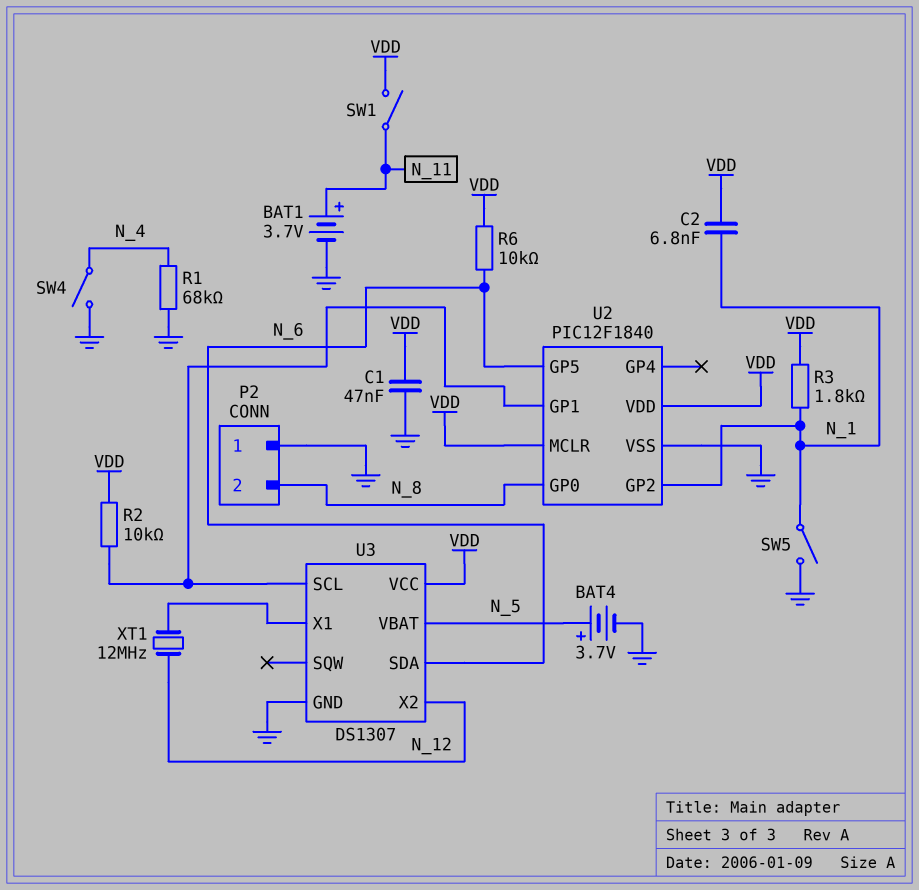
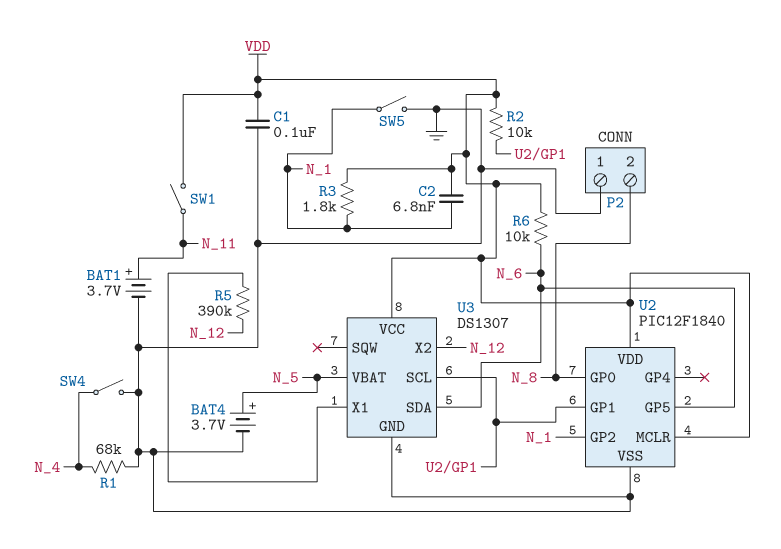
C1: 47nF (GND, VDD) -> 100nF (GND, VDD)
R5: none -> 390k (N_12, U3/X1)
XT1: 12MHz (N_12, U3/X1) -> none

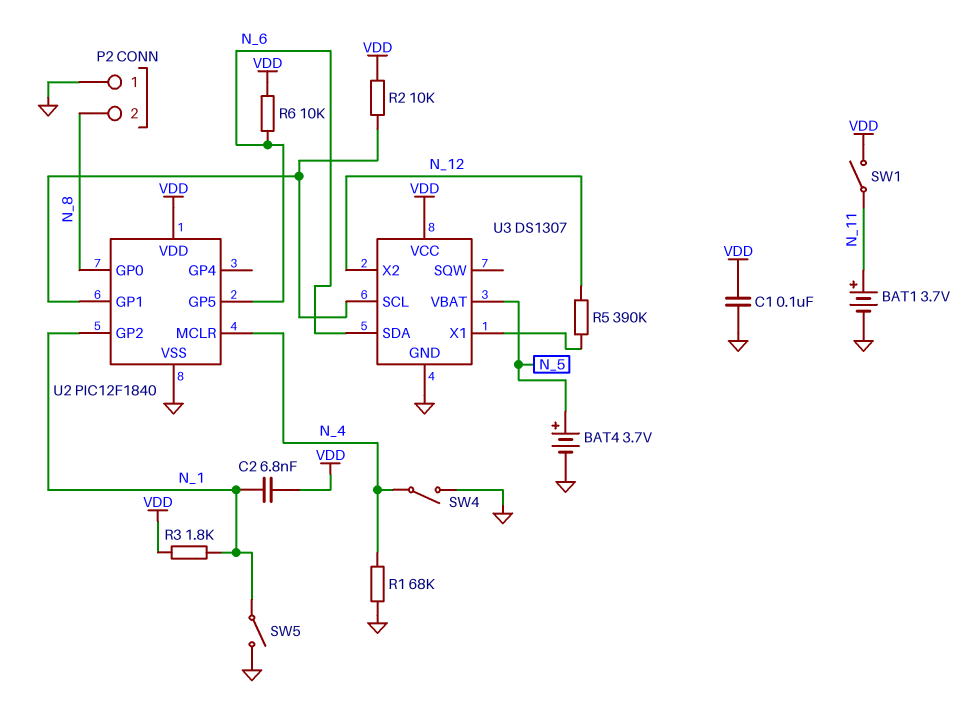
U2 pin MCLR: VDD -> N_4

